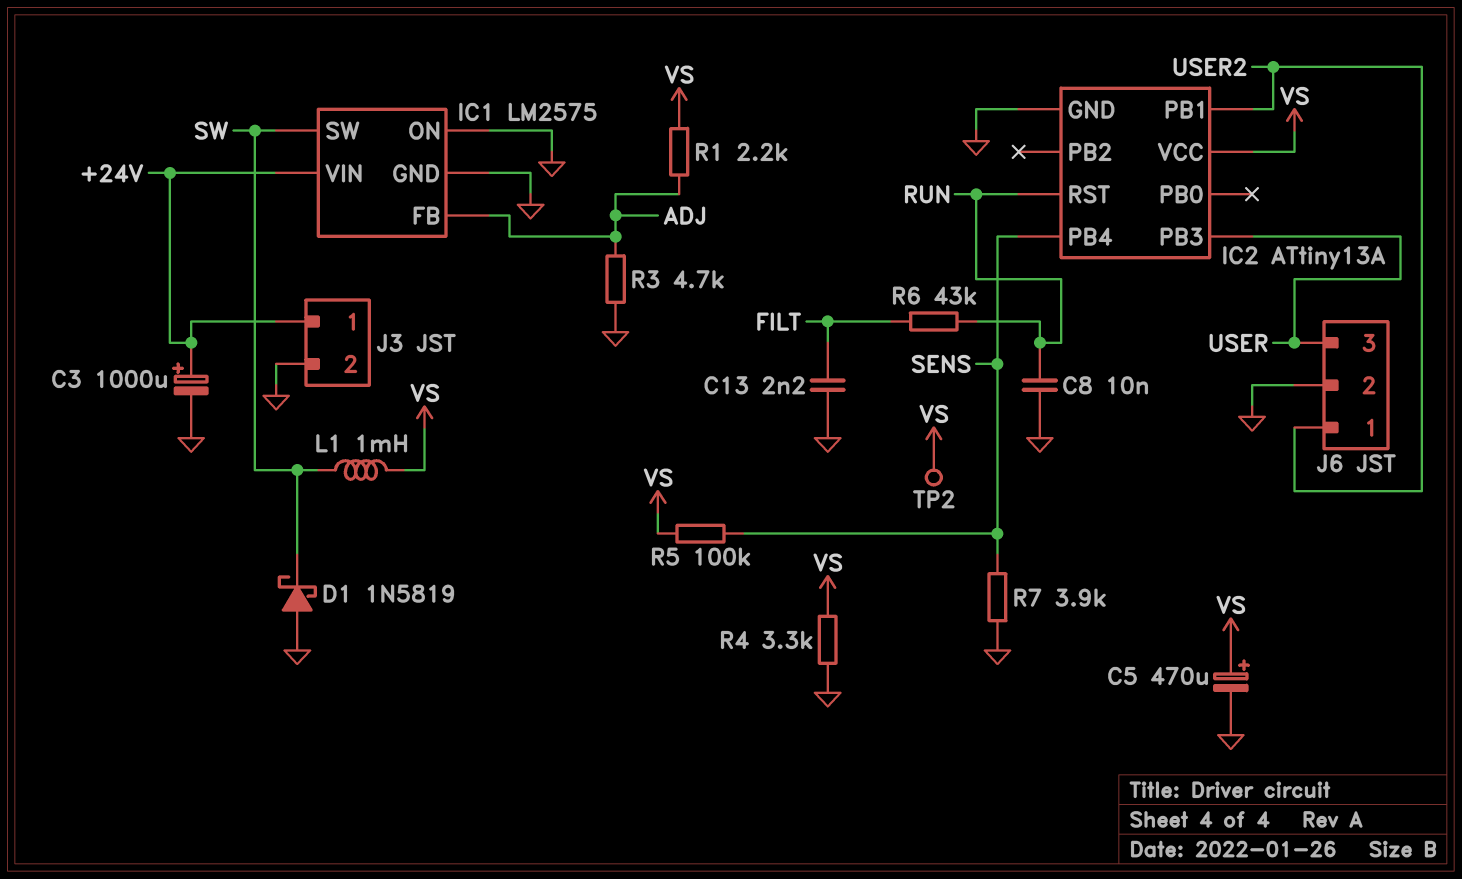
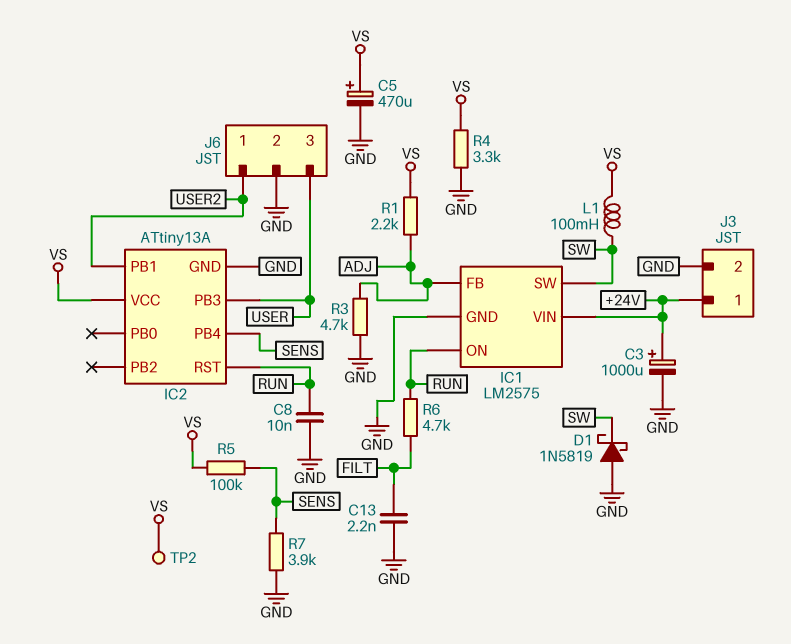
IC1 pin ON: GND -> RUN
L1: 1mH (SW, VS) -> 100mH (SW, VS)
R6: 43k (FILT, RUN) -> 4.7k (FILT, RUN)

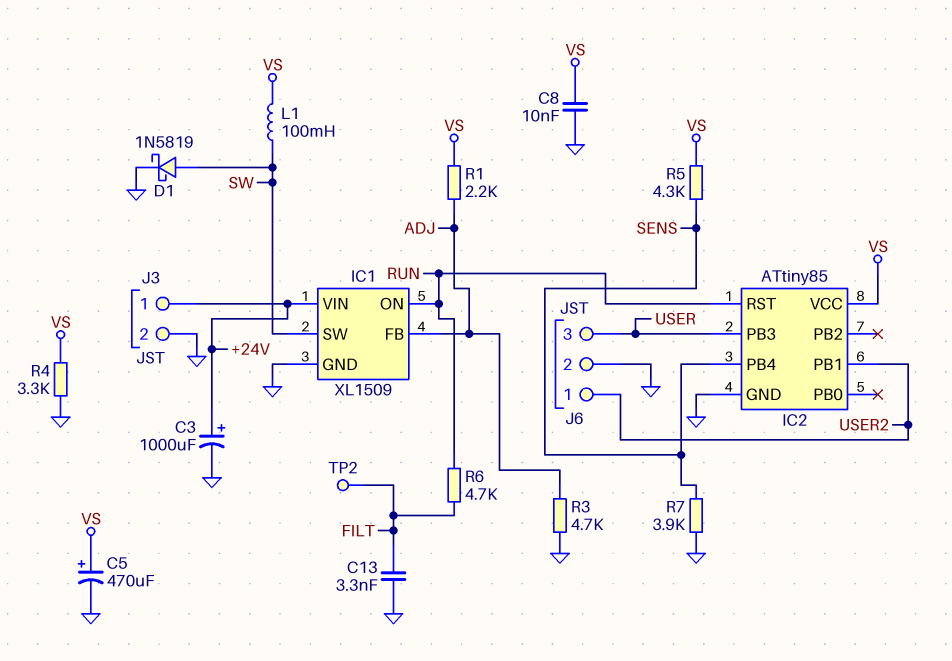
C8: 10nF (GND, RUN) -> 10nF (GND, VS)
C13: 2.2nF (FILT, GND) -> 3.3nF (FILT, GND)
D1: schottky 1N5819 (A GND, K SW) -> schottky 1N5819 (A SW, K GND)
IC1: LM2575 -> XL1509
IC2: ATtiny13A -> ATtiny85
R5: 100k (SENS, VS) -> 4.3k (SENS, VS)
TP2: test point (VS) -> test point (FILT)

